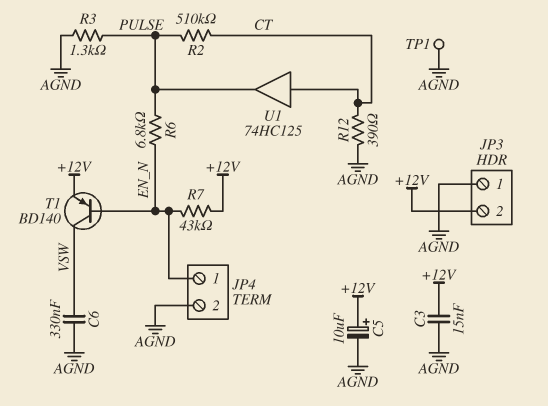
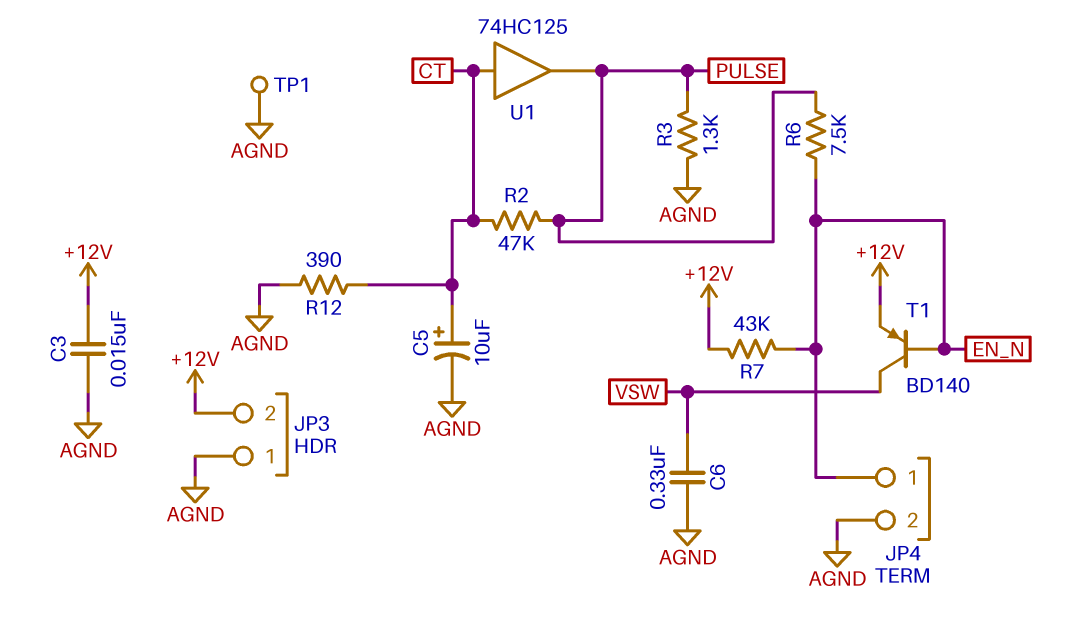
C5: 10uF (plus +12V, minus AGND) -> 10uF (plus CT, minus AGND)
R2: 510k (CT, PULSE) -> 47k (CT, PULSE)
R6: 6.8k (EN_N, PULSE) -> 7.5k (EN_N, PULSE)

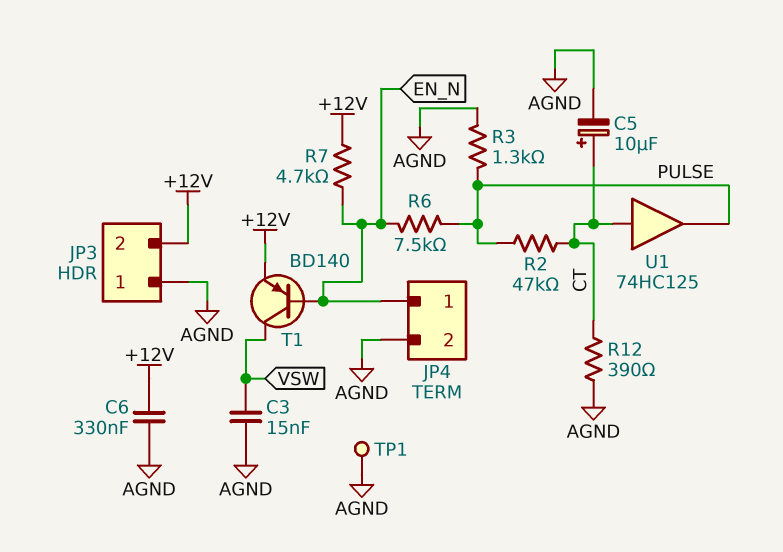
C3: 15nF (+12V, AGND) -> 15nF (AGND, VSW)
C6: 330nF (AGND, VSW) -> 330nF (+12V, AGND)
R7: 43k (+12V, EN_N) -> 4.7k (+12V, EN_N)

